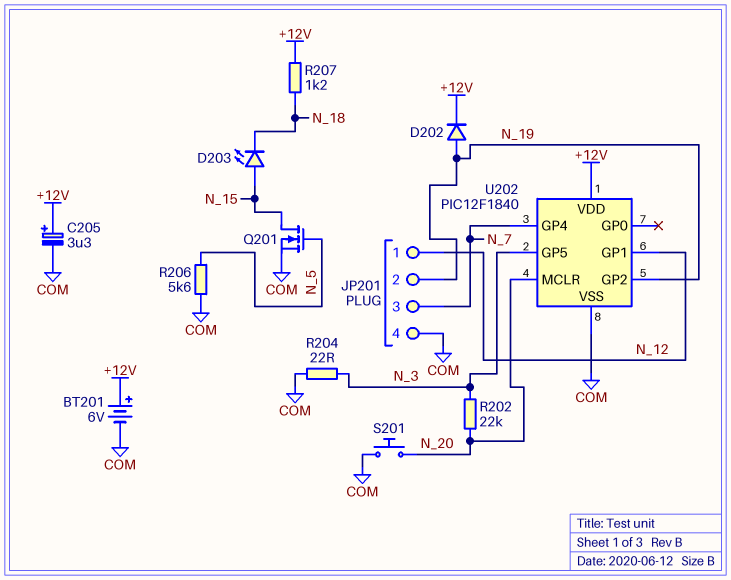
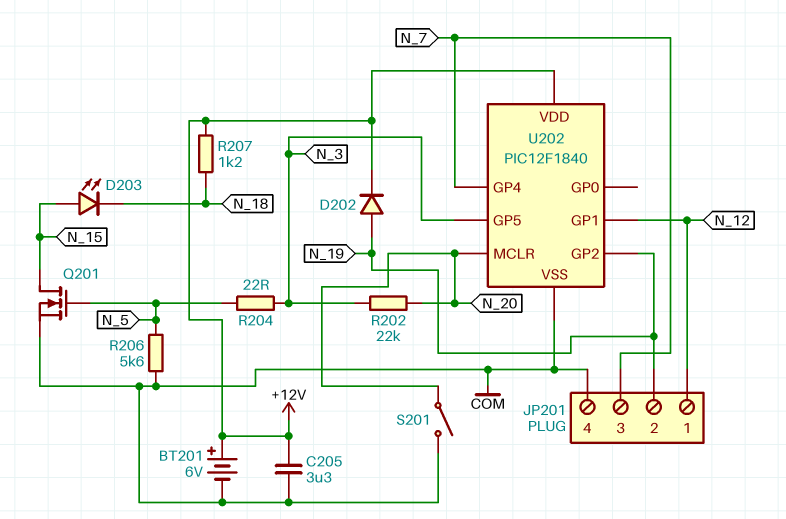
C205: 3.3uF (plus +12V, minus COM) -> 3.3uF (+12V, COM)
R204: 22 (COM, N_3) -> 22 (N_3, N_5)
S201: button (COM, N_20) -> switch (COM, N_20)

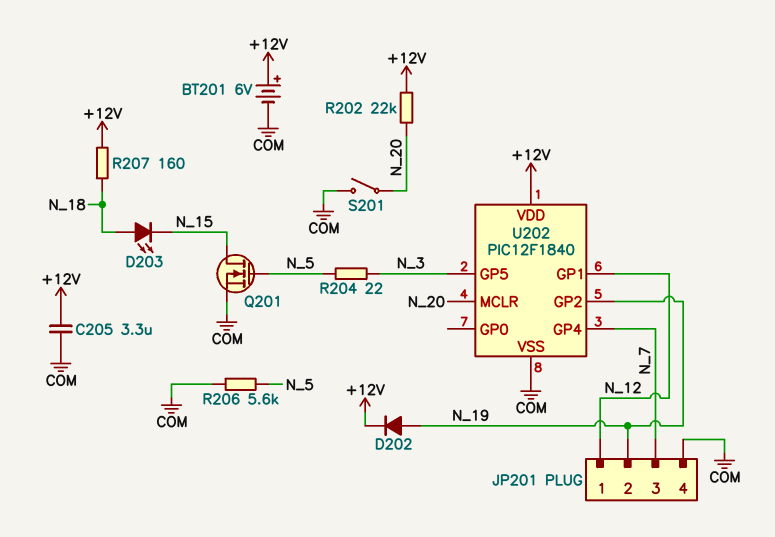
D203: LED (A N_15, K N_18) -> LED (A N_18, K N_15)
R202: 22k (N_3, N_20) -> 22k (+12V, N_20)
R207: 1.2k (+12V, N_18) -> 160 (+12V, N_18)

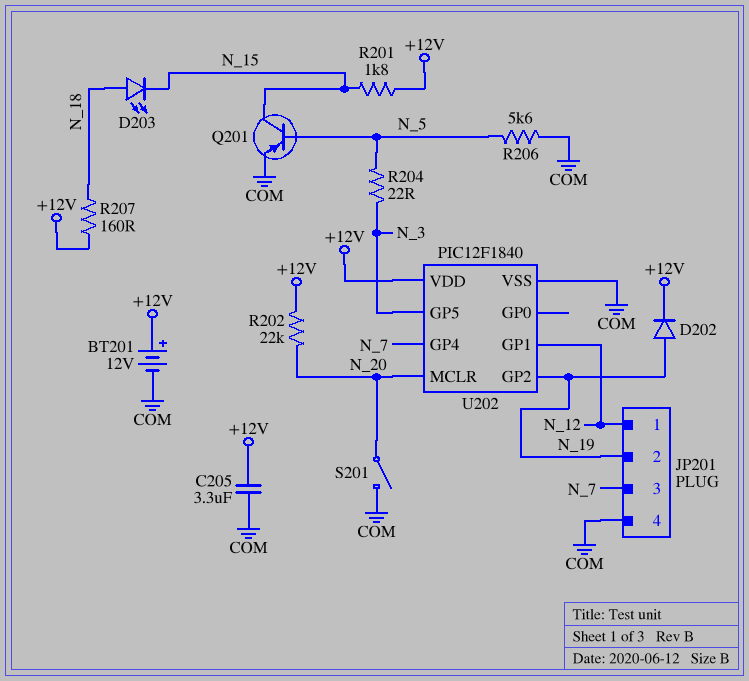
BT201: 6V (plus +12V, minus COM) -> 12V (plus +12V, minus COM)
Q201: NMOS (G N_5, D N_15, S COM) -> PNP (B N_5, C N_15, E COM)
R201: none -> 1.8k (+12V, N_15)

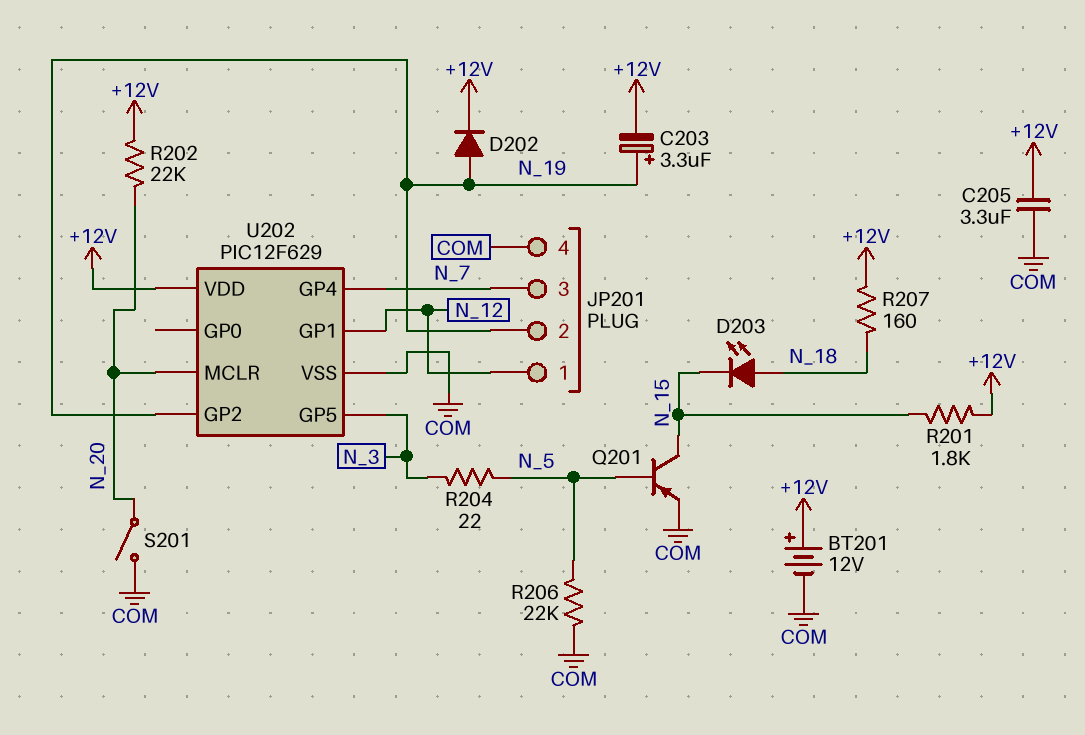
C203: none -> 3.3uF (plus N_19, minus +12V)
R206: 5.6k (COM, N_5) -> 22k (COM, N_5)
U202: PIC12F1840 -> PIC12F629

